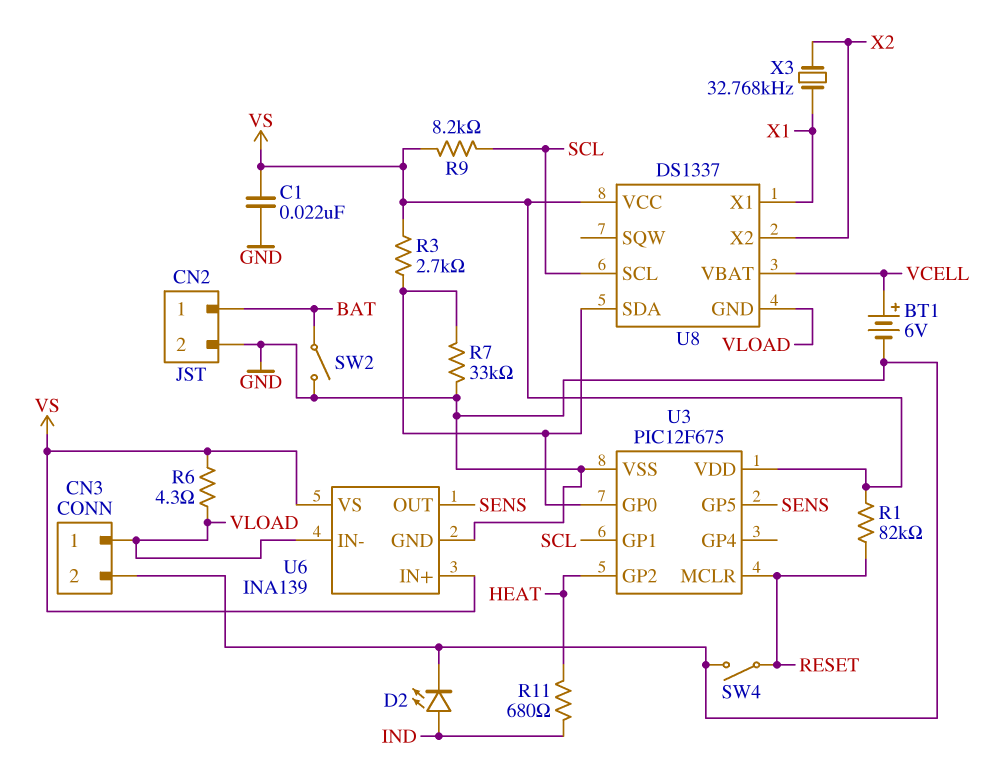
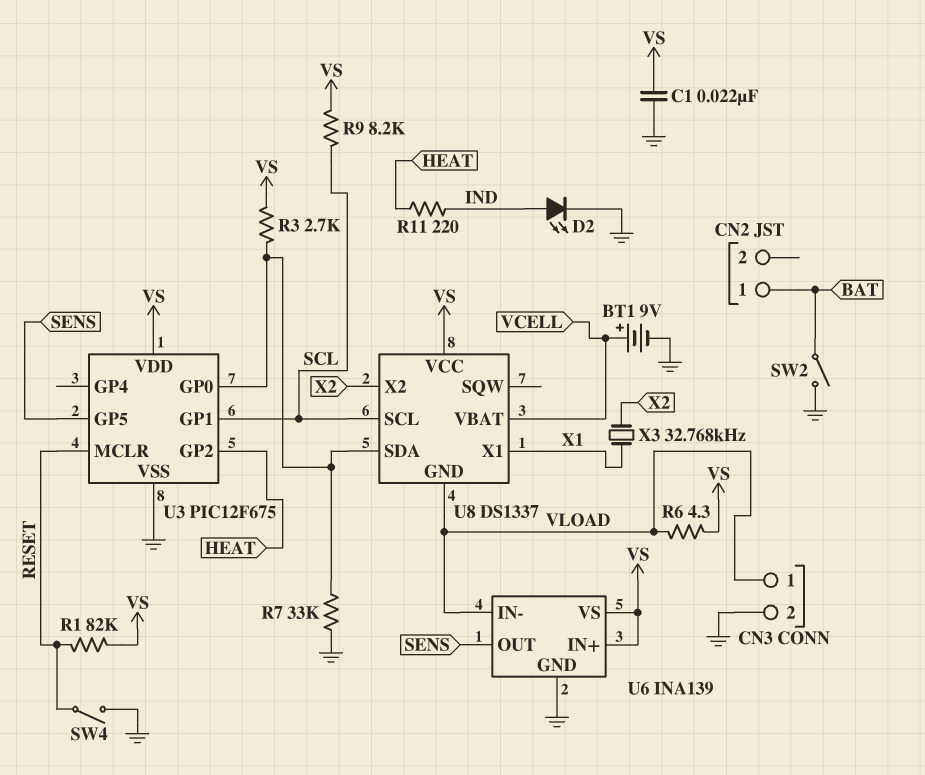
BT1: 6V (plus VCELL, minus GND) -> 9V (plus VCELL, minus GND)
CN2 pin 2: GND -> none
R11: 680 (HEAT, IND) -> 220 (HEAT, IND)

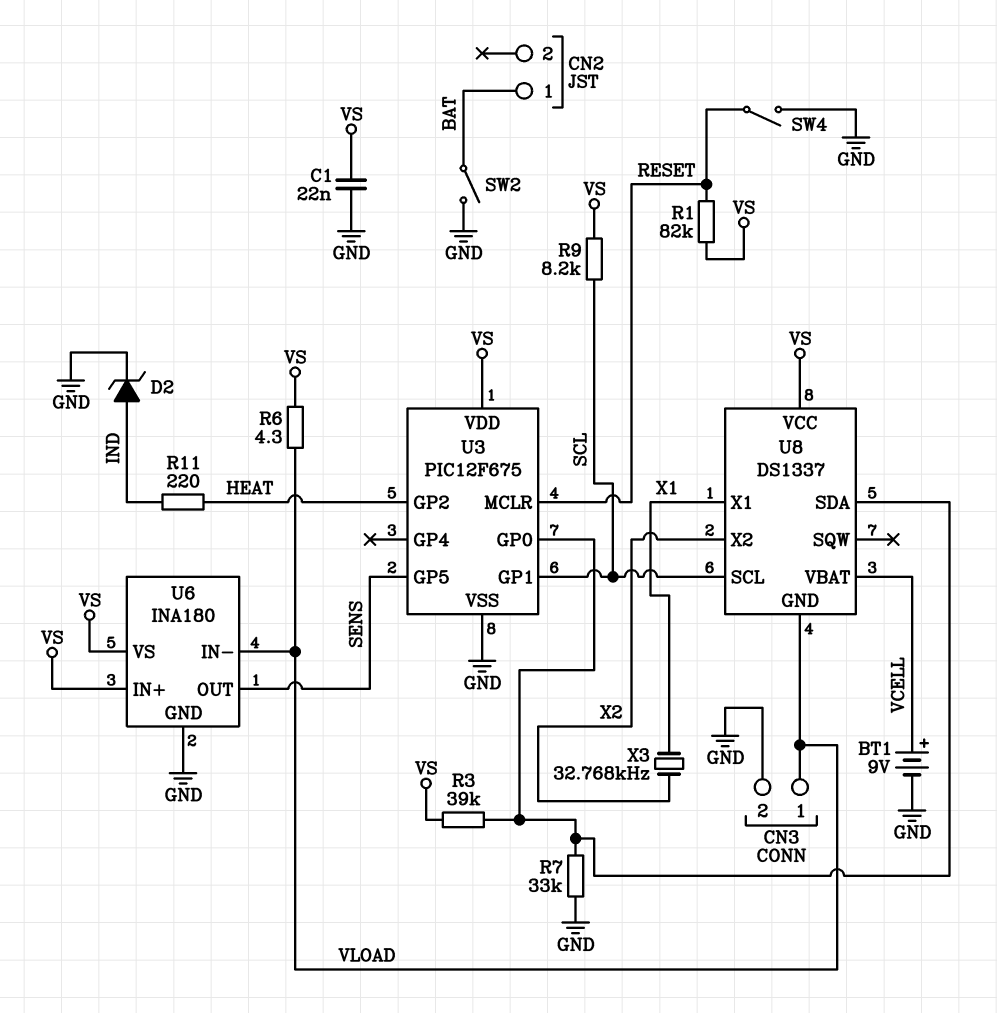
D2: LED (A IND, K GND) -> zener (A IND, K GND)
R3: 2.7k (U3/GP0, VS) -> 39k (U3/GP0, VS)
U6: INA139 -> INA180

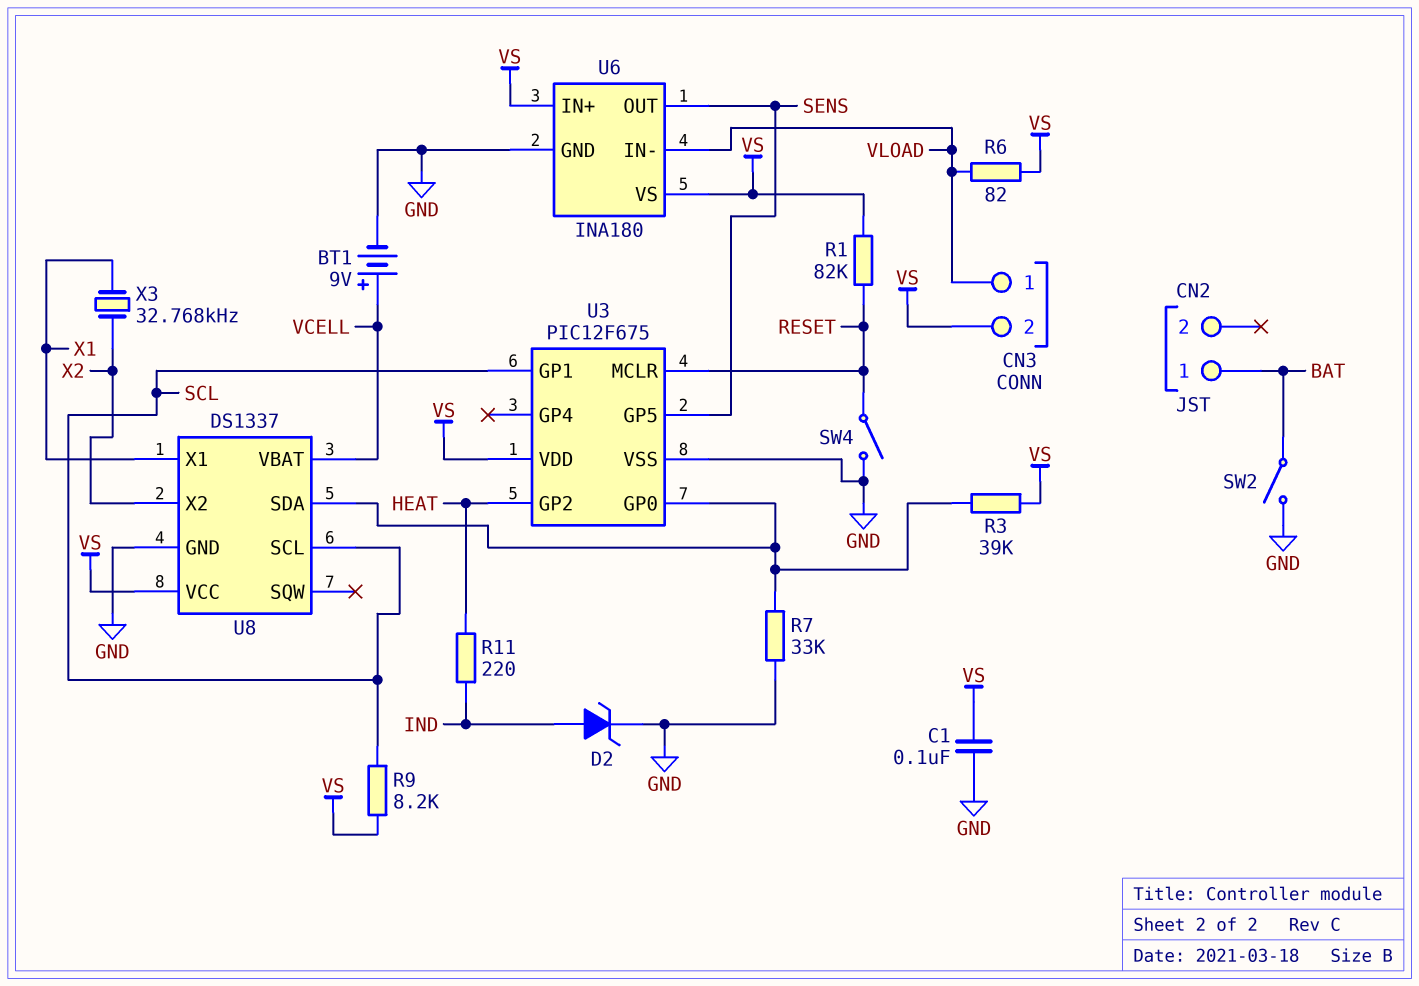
C1: 22nF (GND, VS) -> 100nF (GND, VS)
CN3 pin 2: GND -> VS
R6: 4.3 (VLOAD, VS) -> 82 (VLOAD, VS)
U8 pin GND: VLOAD -> GND

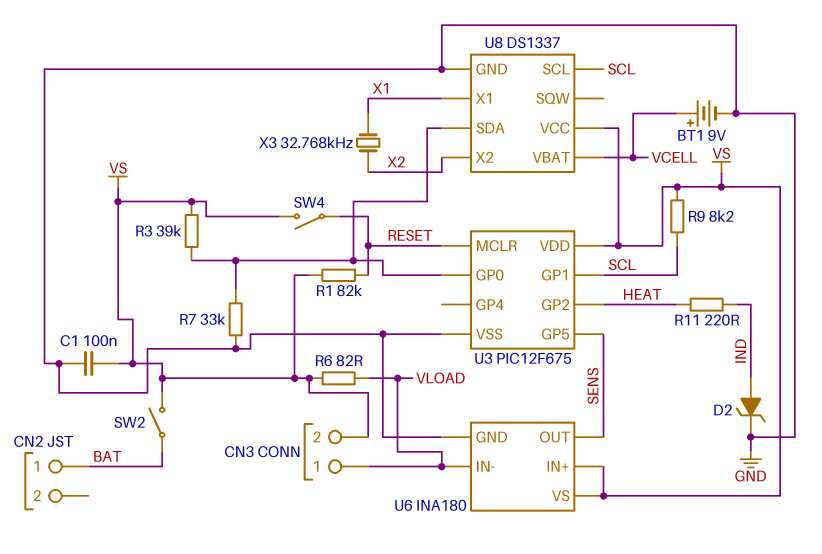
SW2: switch (BAT, GND) -> switch (BAT, VS)
SW4: switch (GND, RESET) -> switch (RESET, VS)

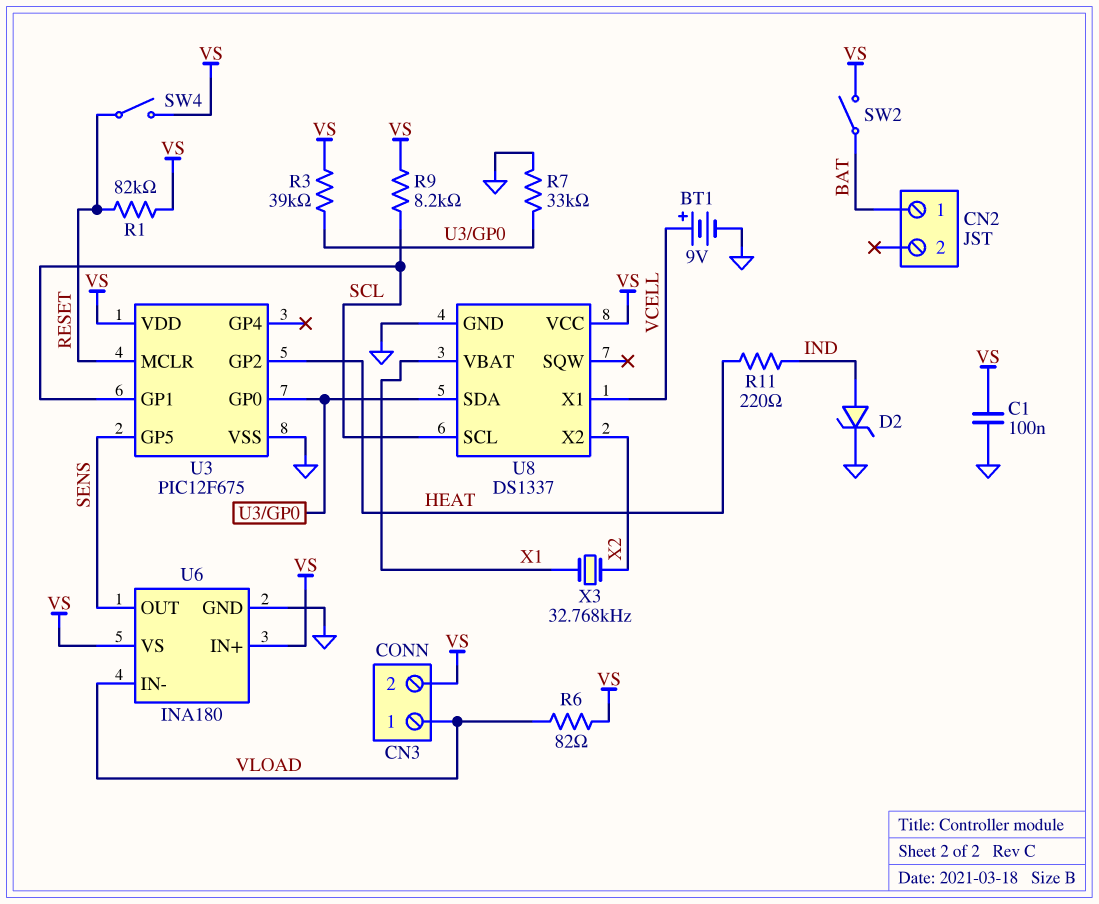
U8 pin VBAT: VCELL -> X1
U8 pin X1: X1 -> VCELL

